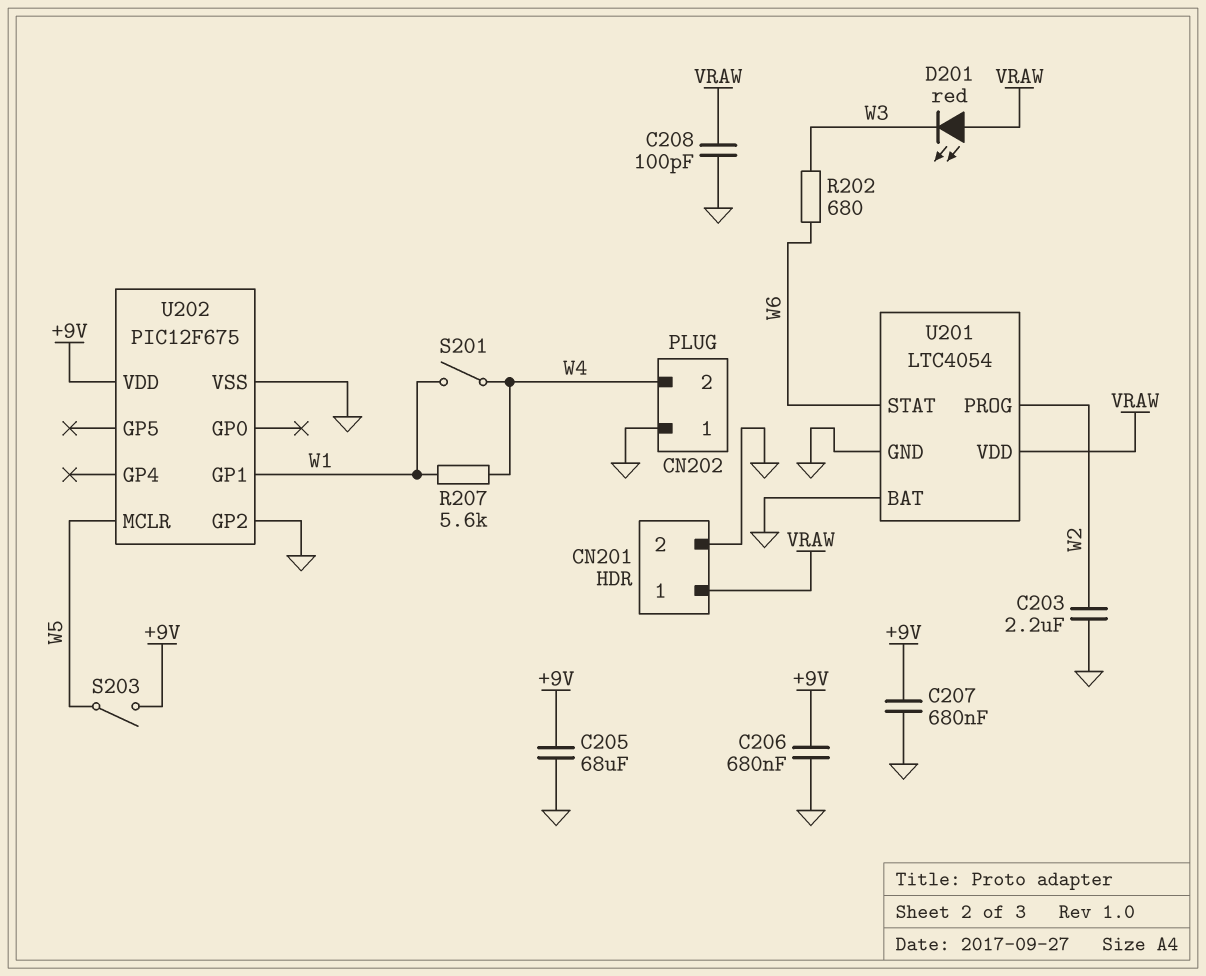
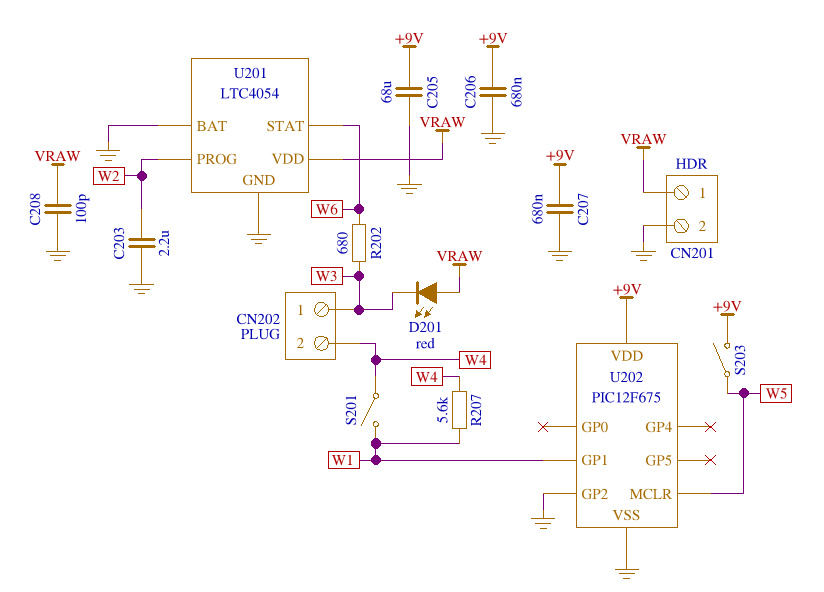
CN202 pin 1: GND -> W3

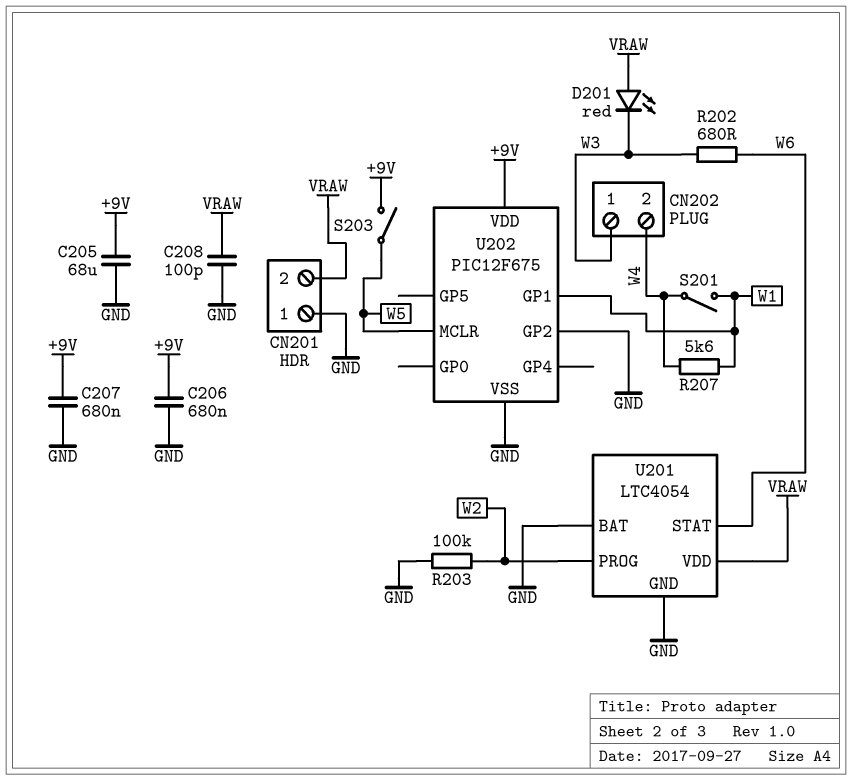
C203: 2.2uF (GND, W2) -> none
CN201 pin 1: VRAW -> GND
CN201 pin 2: GND -> VRAW
R203: none -> 100k (GND, W2)

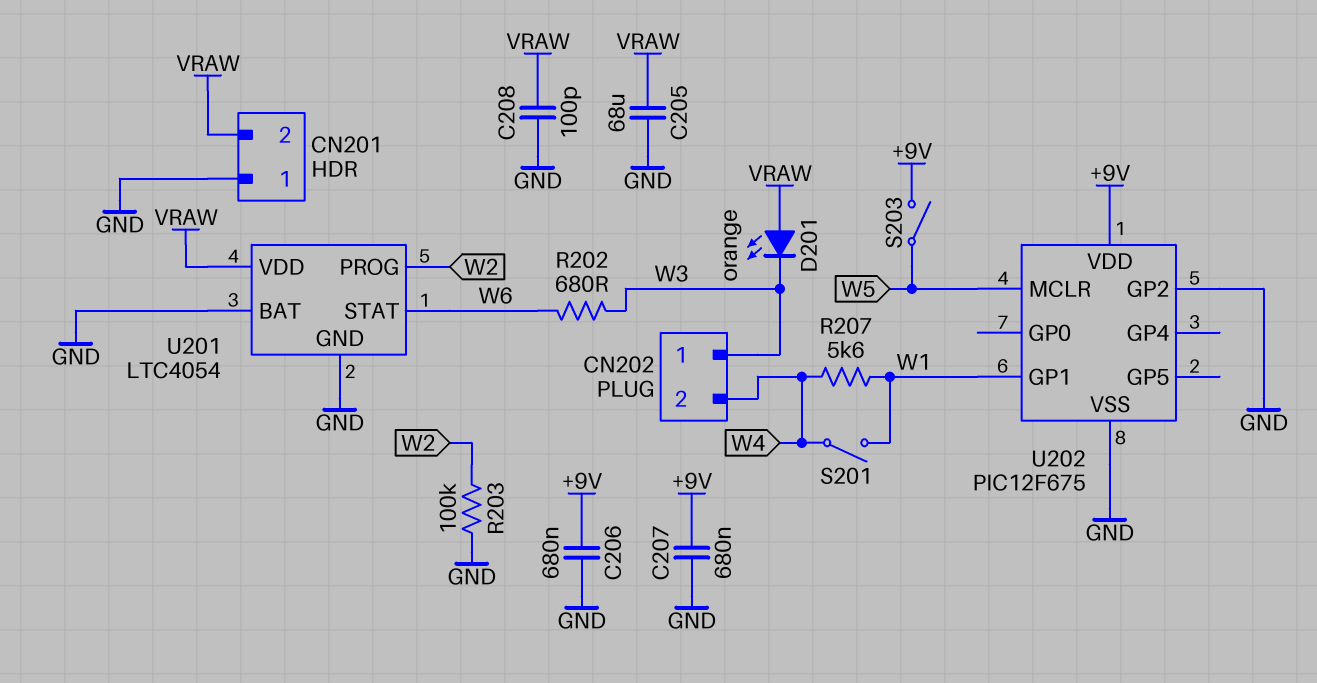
C205: 68uF (+9V, GND) -> 68uF (GND, VRAW)
D201: LED red (A VRAW, K W3) -> LED orange (A VRAW, K W3)

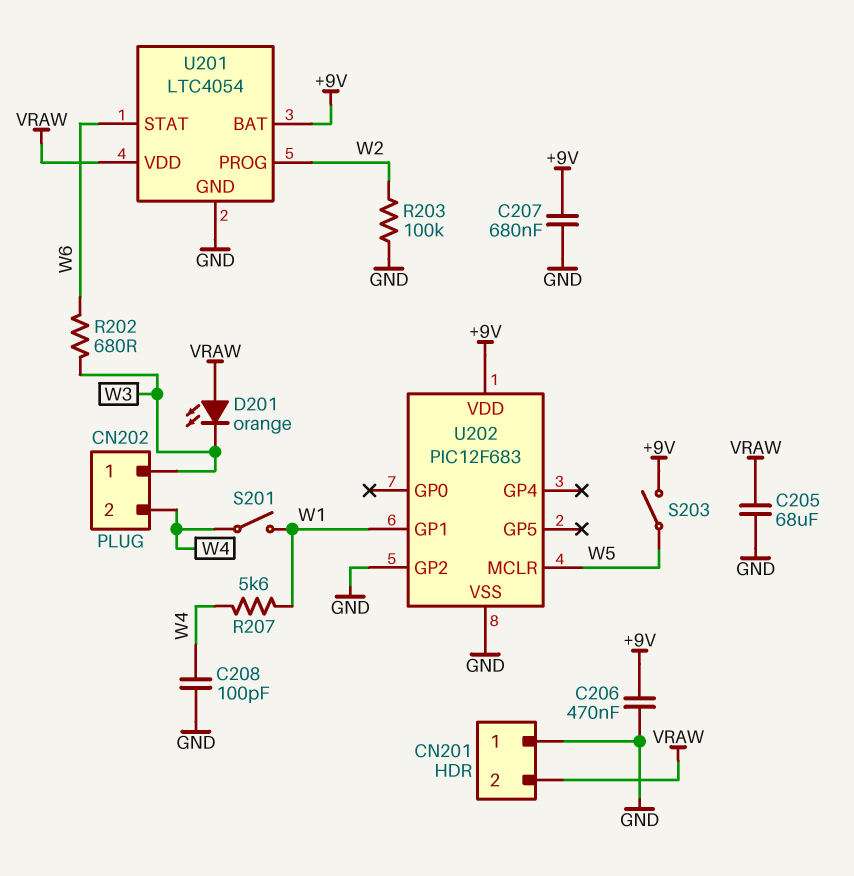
C206: 680nF (+9V, GND) -> 470nF (+9V, GND)
C208: 100pF (GND, VRAW) -> 100pF (GND, W4)
U201 pin BAT: GND -> +9V
U202: PIC12F675 -> PIC12F683

